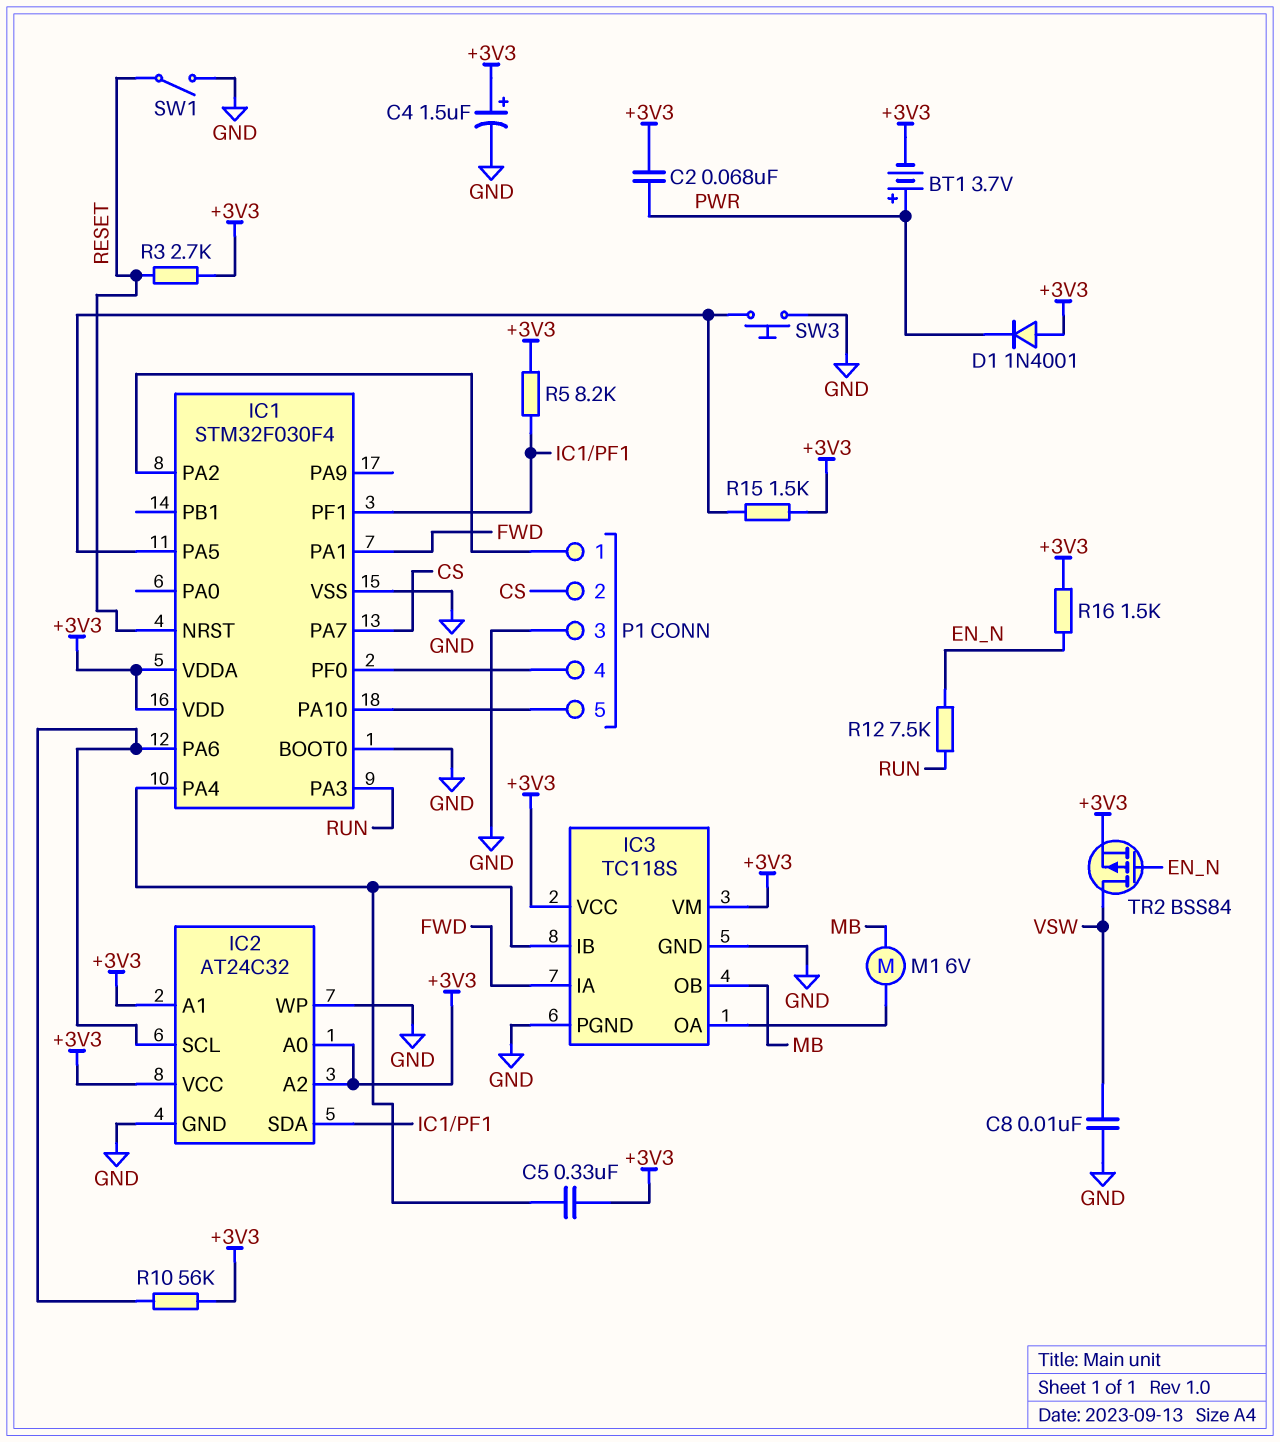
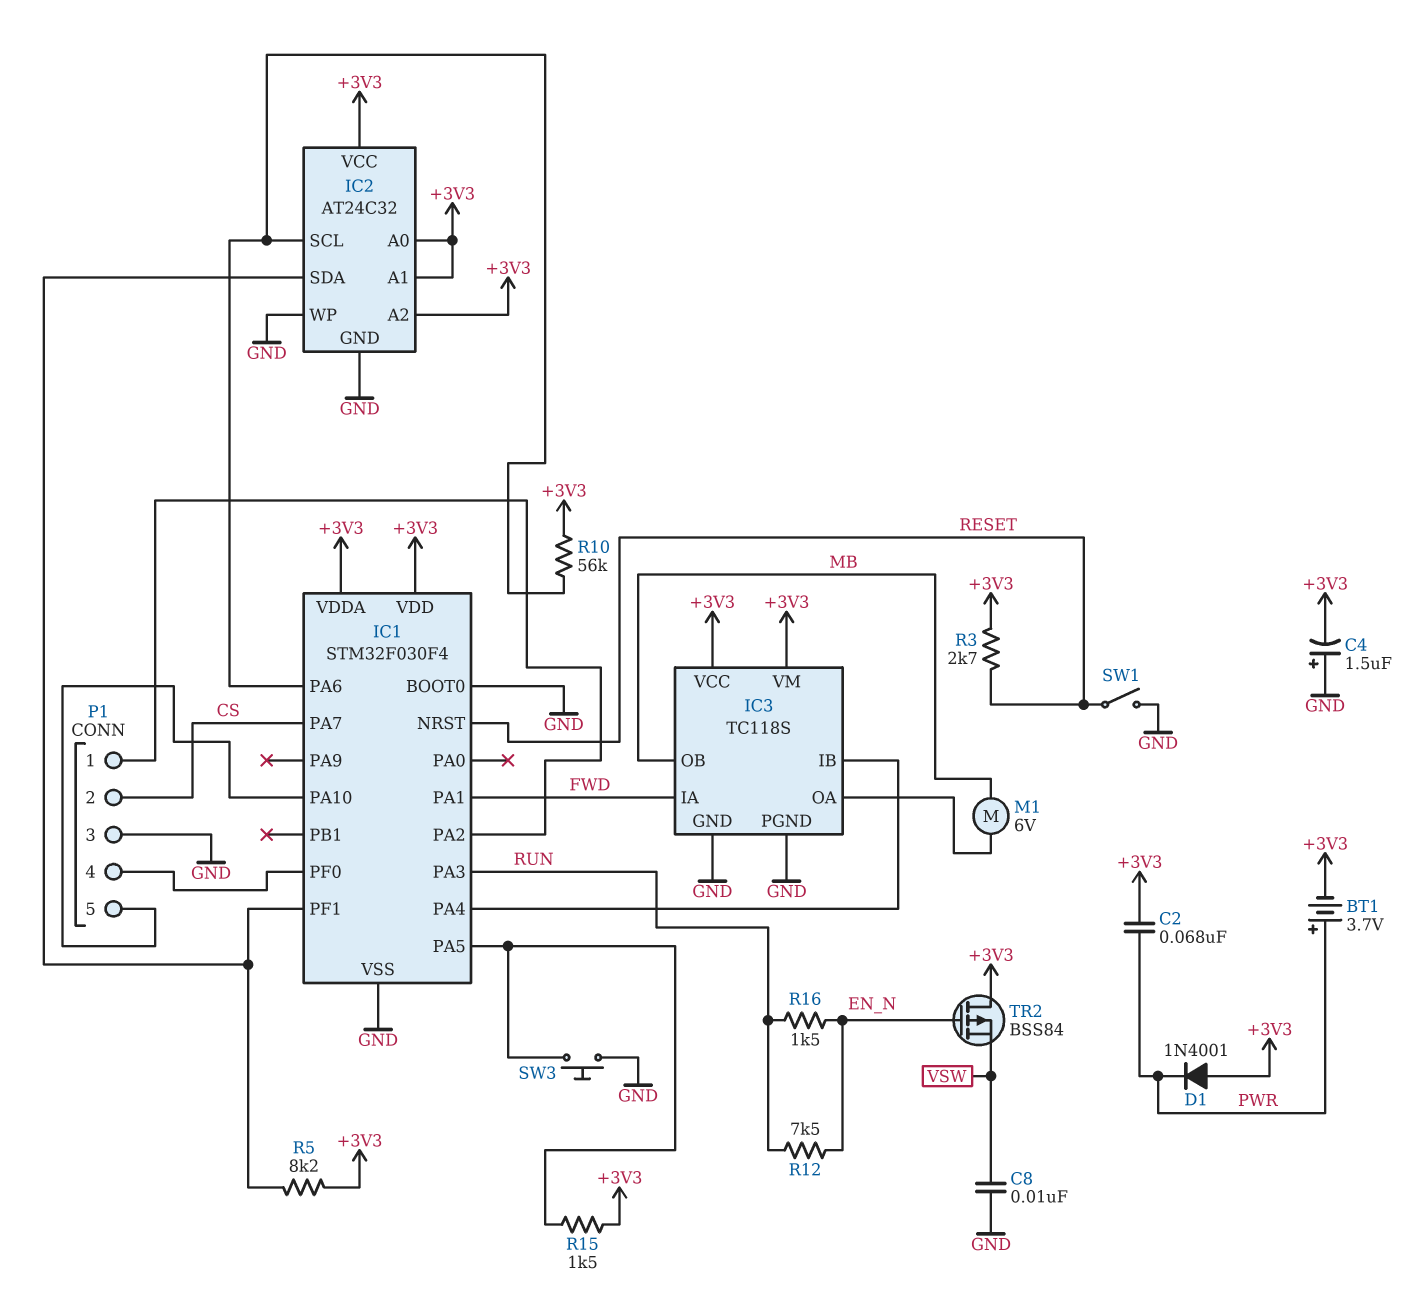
C4: 1.5uF (plus +3V3, minus GND) -> 1.5uF (plus GND, minus +3V3)
C5: 330nF (+3V3, IC1/PA4) -> none
R16: 1.5k (+3V3, EN_N) -> 1.5k (EN_N, RUN)
TR2: PMOS BSS84 (G EN_N, D VSW, S +3V3) -> PMOS BSS84 (G EN_N, D +3V3, S VSW)

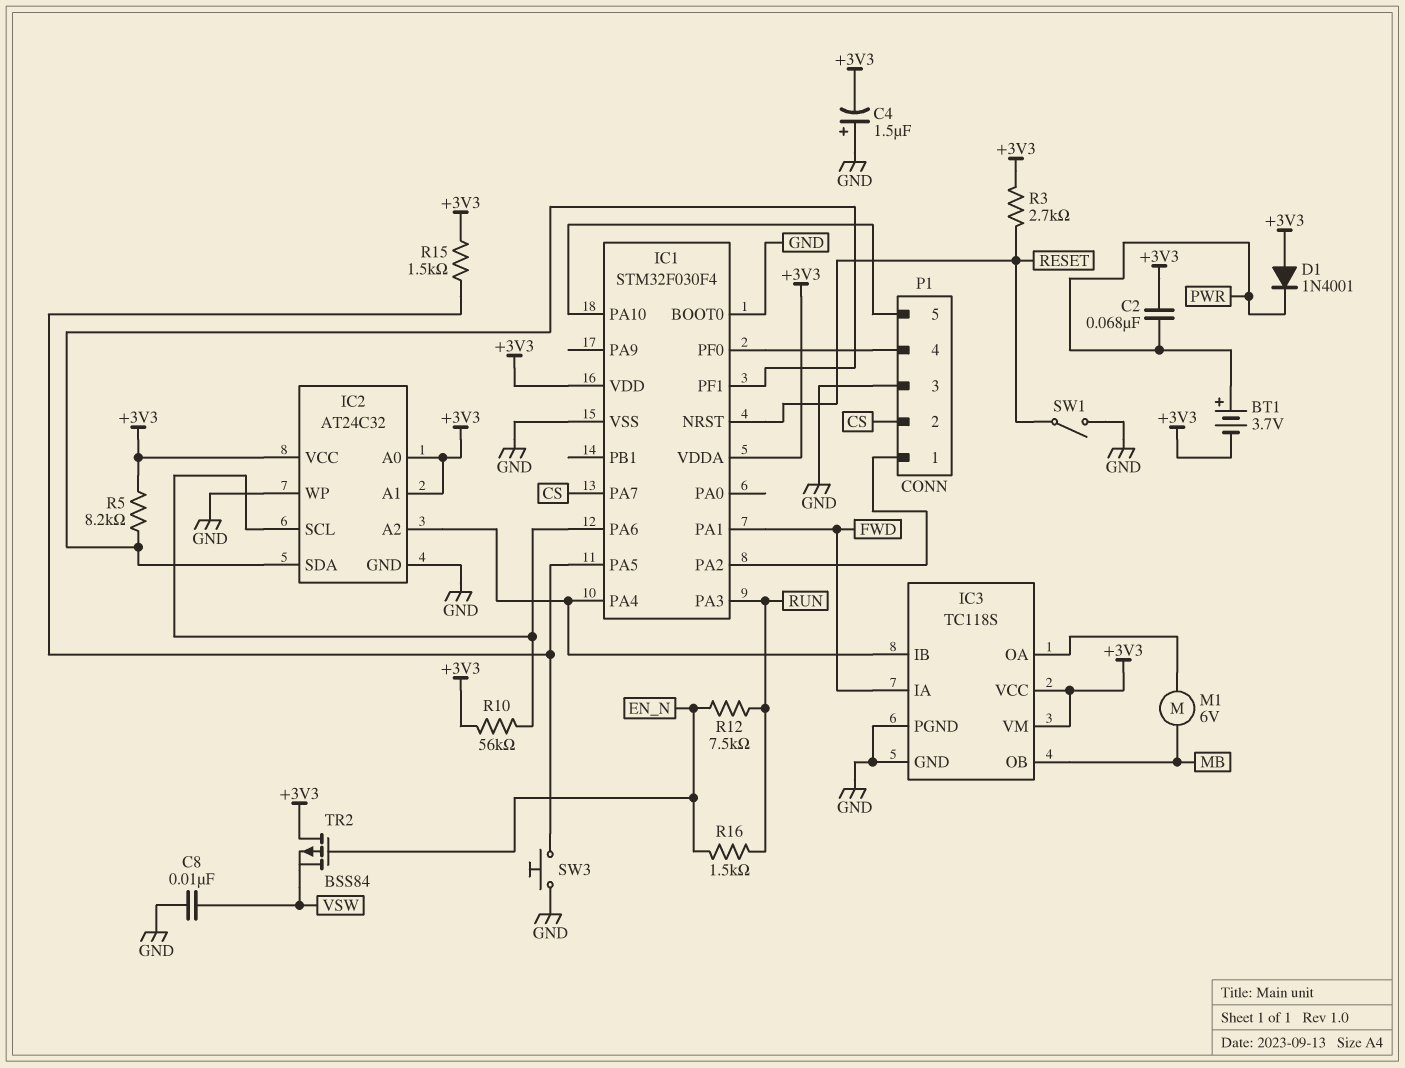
IC2 pin A2: +3V3 -> IC1/PA4

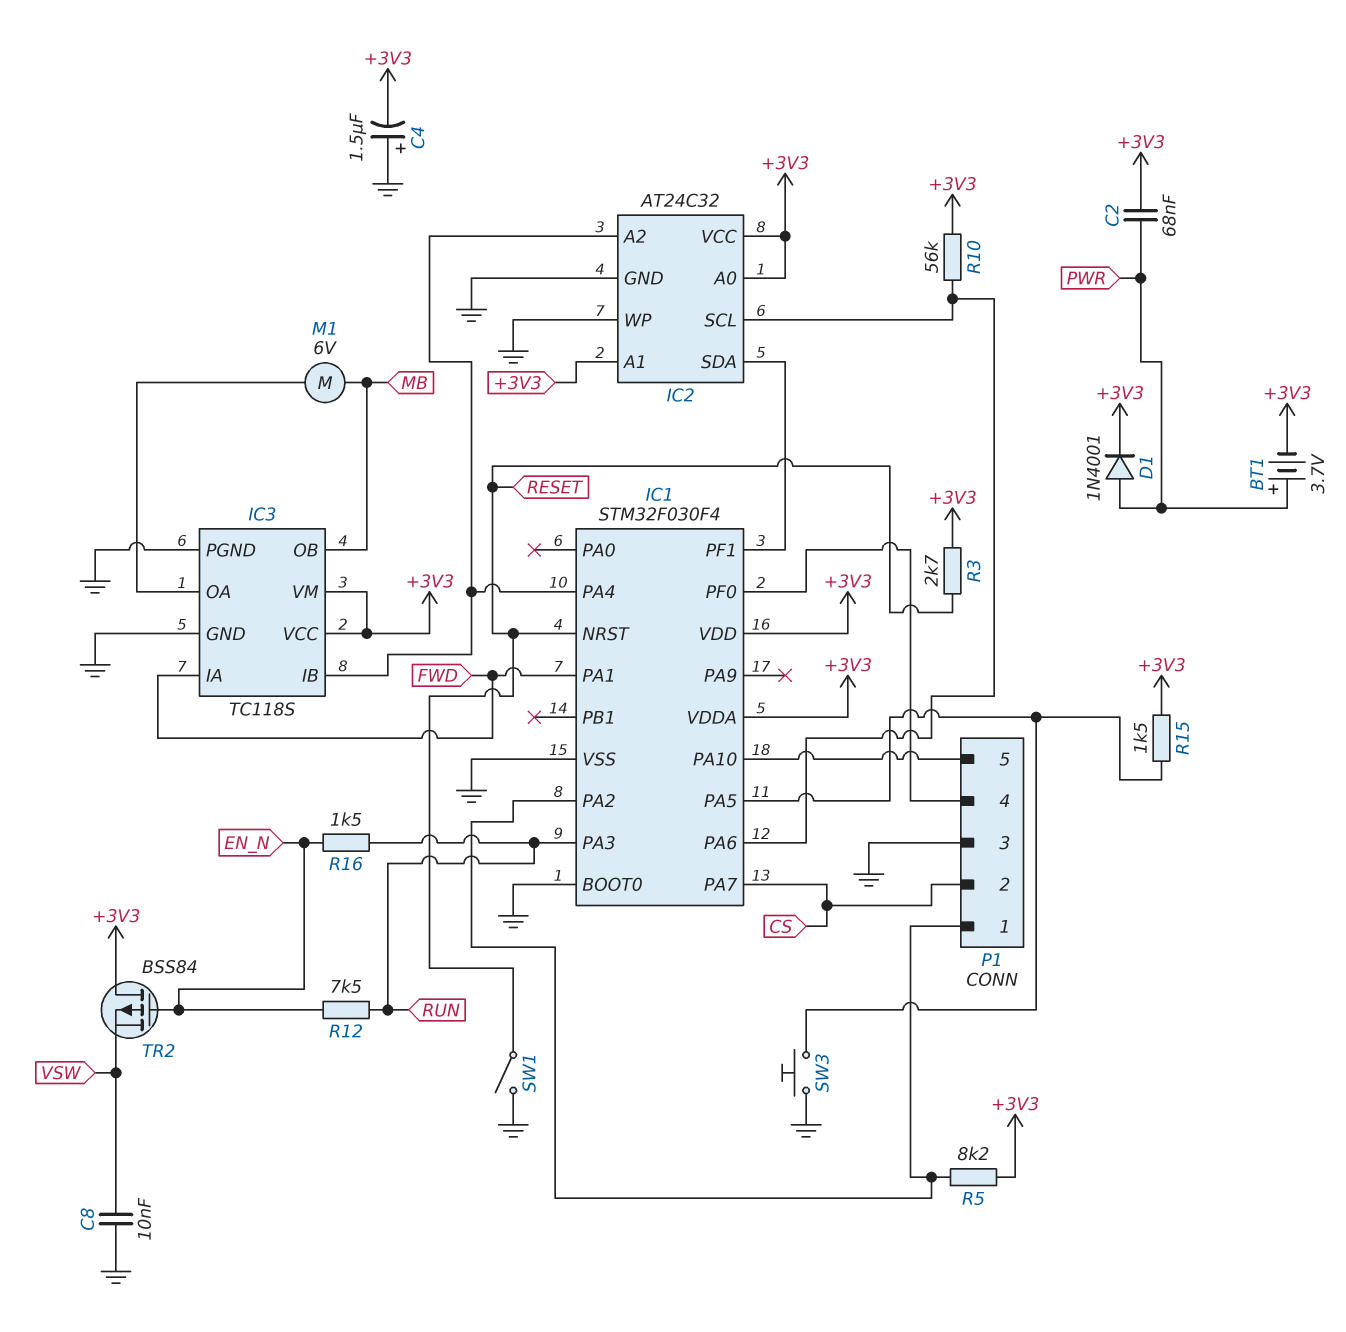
D1: diode 1N4001 (A +3V3, K PWR) -> diode 1N4001 (A PWR, K +3V3)
R5: 8.2k (+3V3, IC1/PF1) -> 8.2k (+3V3, IC1/PA2)

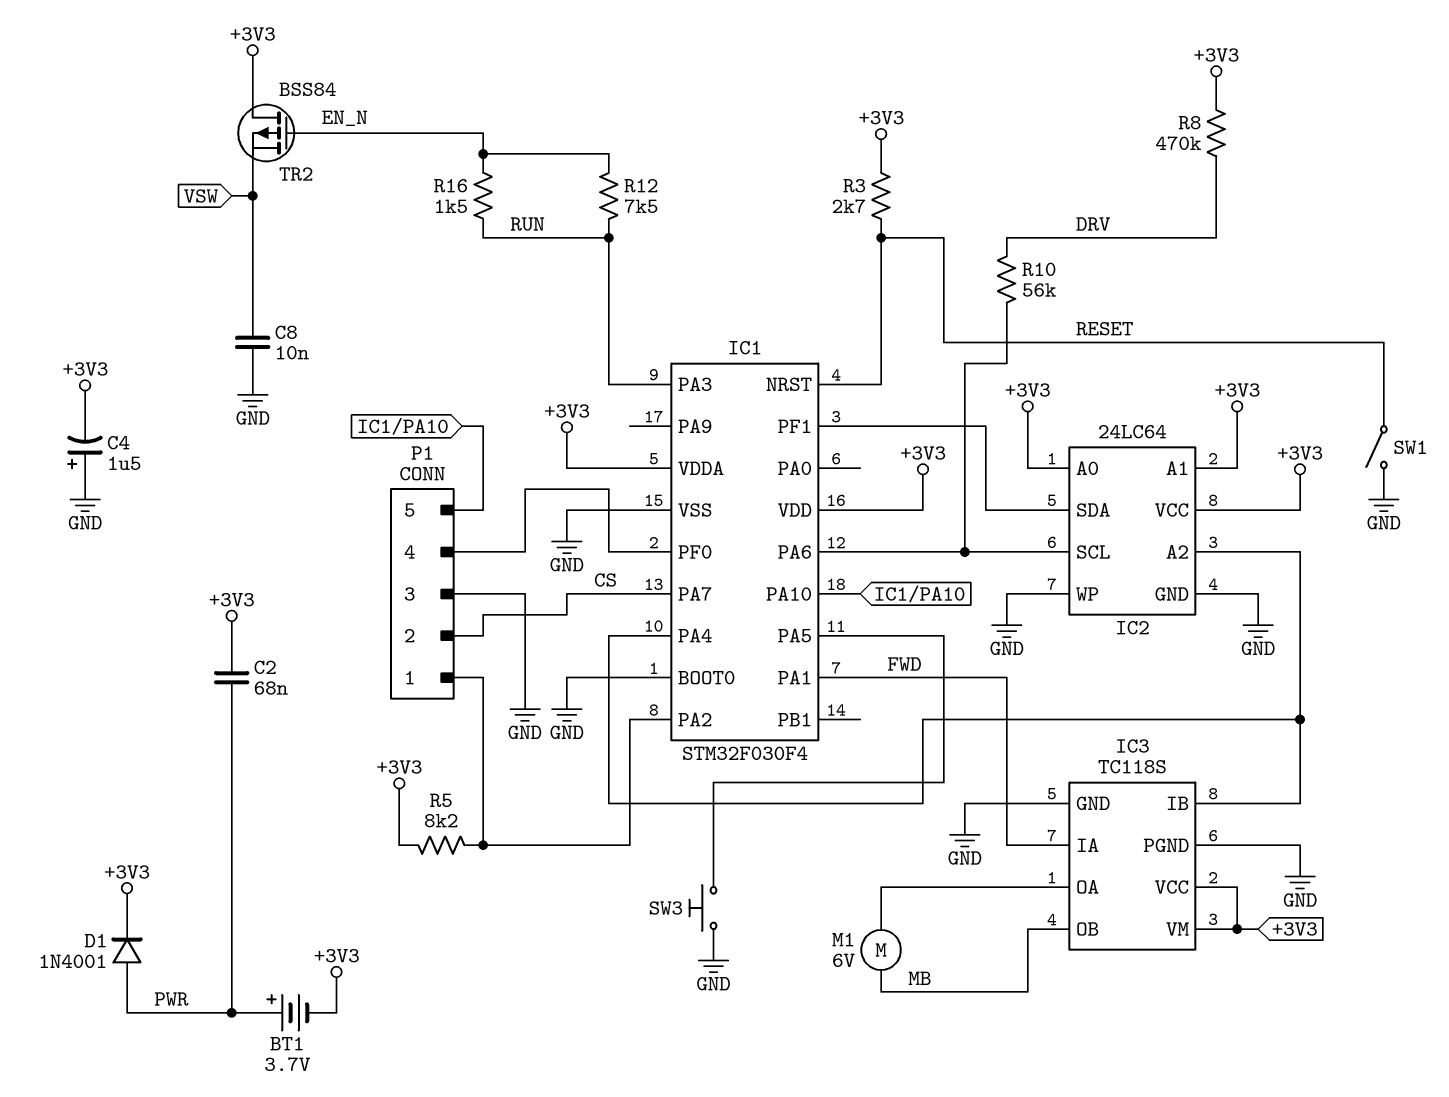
IC2: AT24C32 -> 24LC64
R8: none -> 470k (+3V3, DRV)
R10: 56k (+3V3, IC1/PA6) -> 56k (DRV, IC1/PA6)
R15: 1.5k (+3V3, IC1/PA5) -> none

